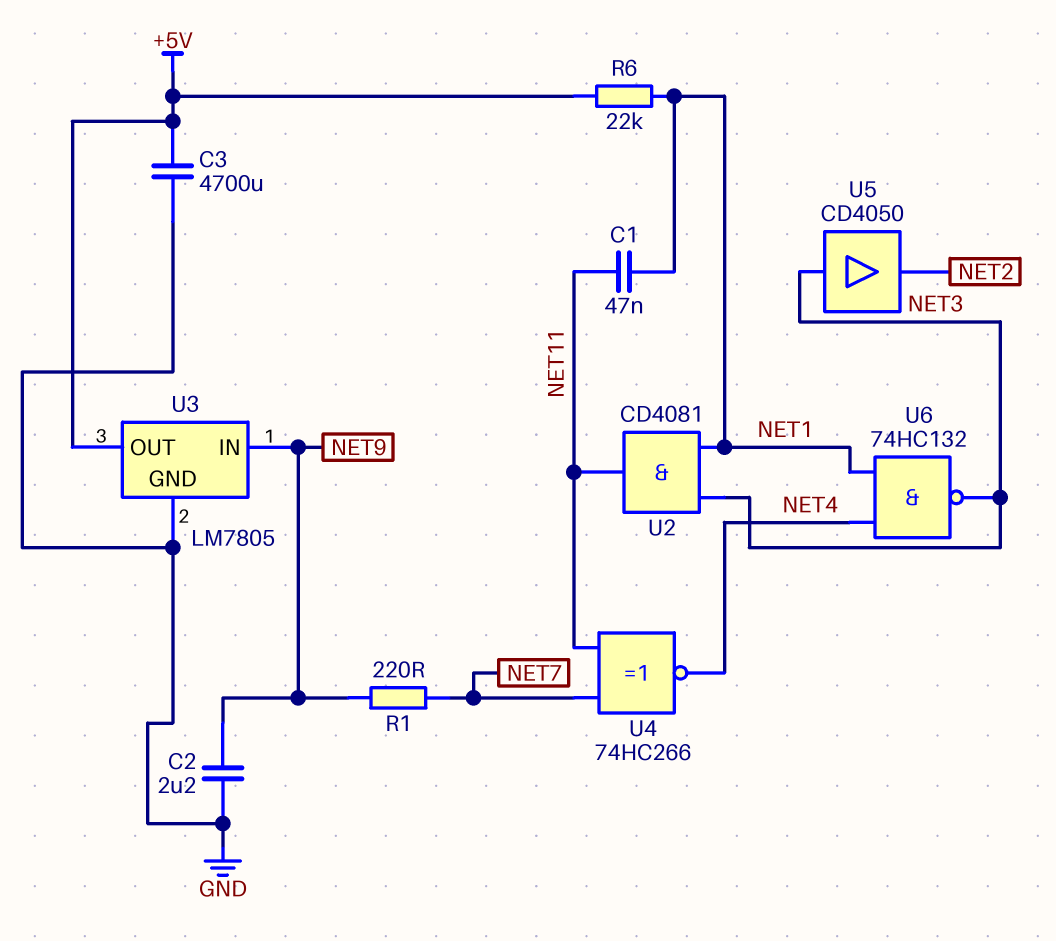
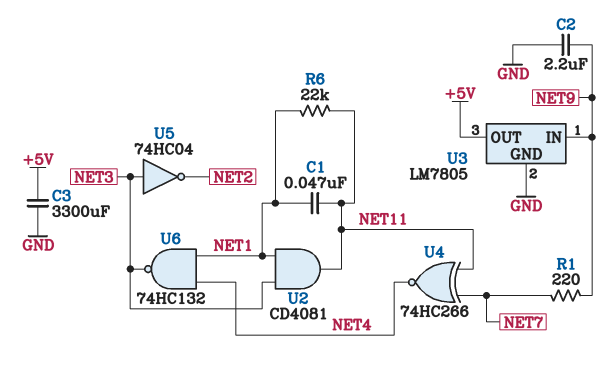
C3: 4700uF (+5V, GND) -> 3300uF (+5V, GND)
R6: 22k (+5V, NET1) -> 22k (NET1, NET11)
U5: buffer CD4050 (in NET3, out NET2) -> NOT 74HC04 (in NET3, out NET2)

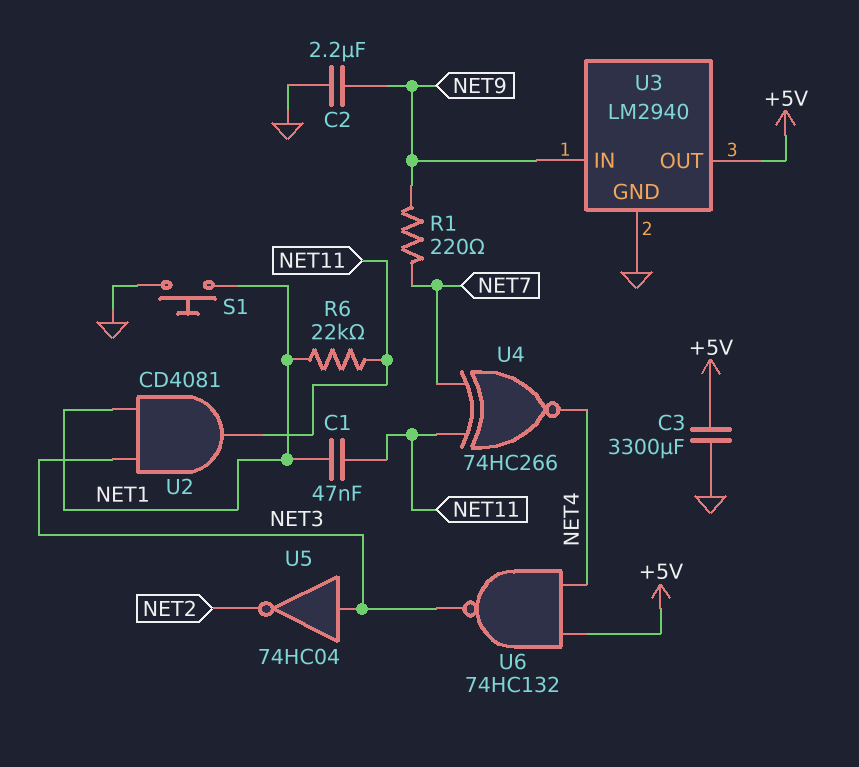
S1: none -> button (GND, NET1)
U3: LM7805 -> LM2940
U6: NAND 74HC132 (in NET1, in NET4, out NET3) -> NAND 74HC132 (in +5V, in NET4, out NET3)

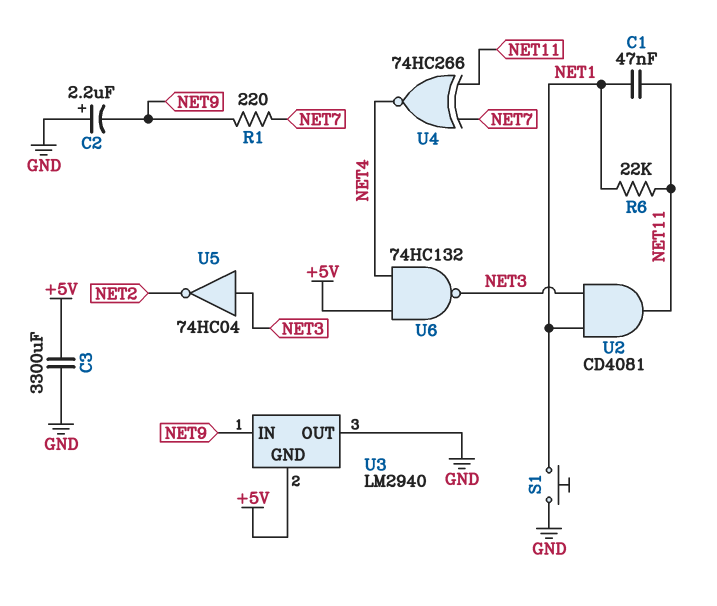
C2: 2.2uF (GND, NET9) -> 2.2uF (plus GND, minus NET9)
U3 pin GND: GND -> +5V
U3 pin OUT: +5V -> GND

